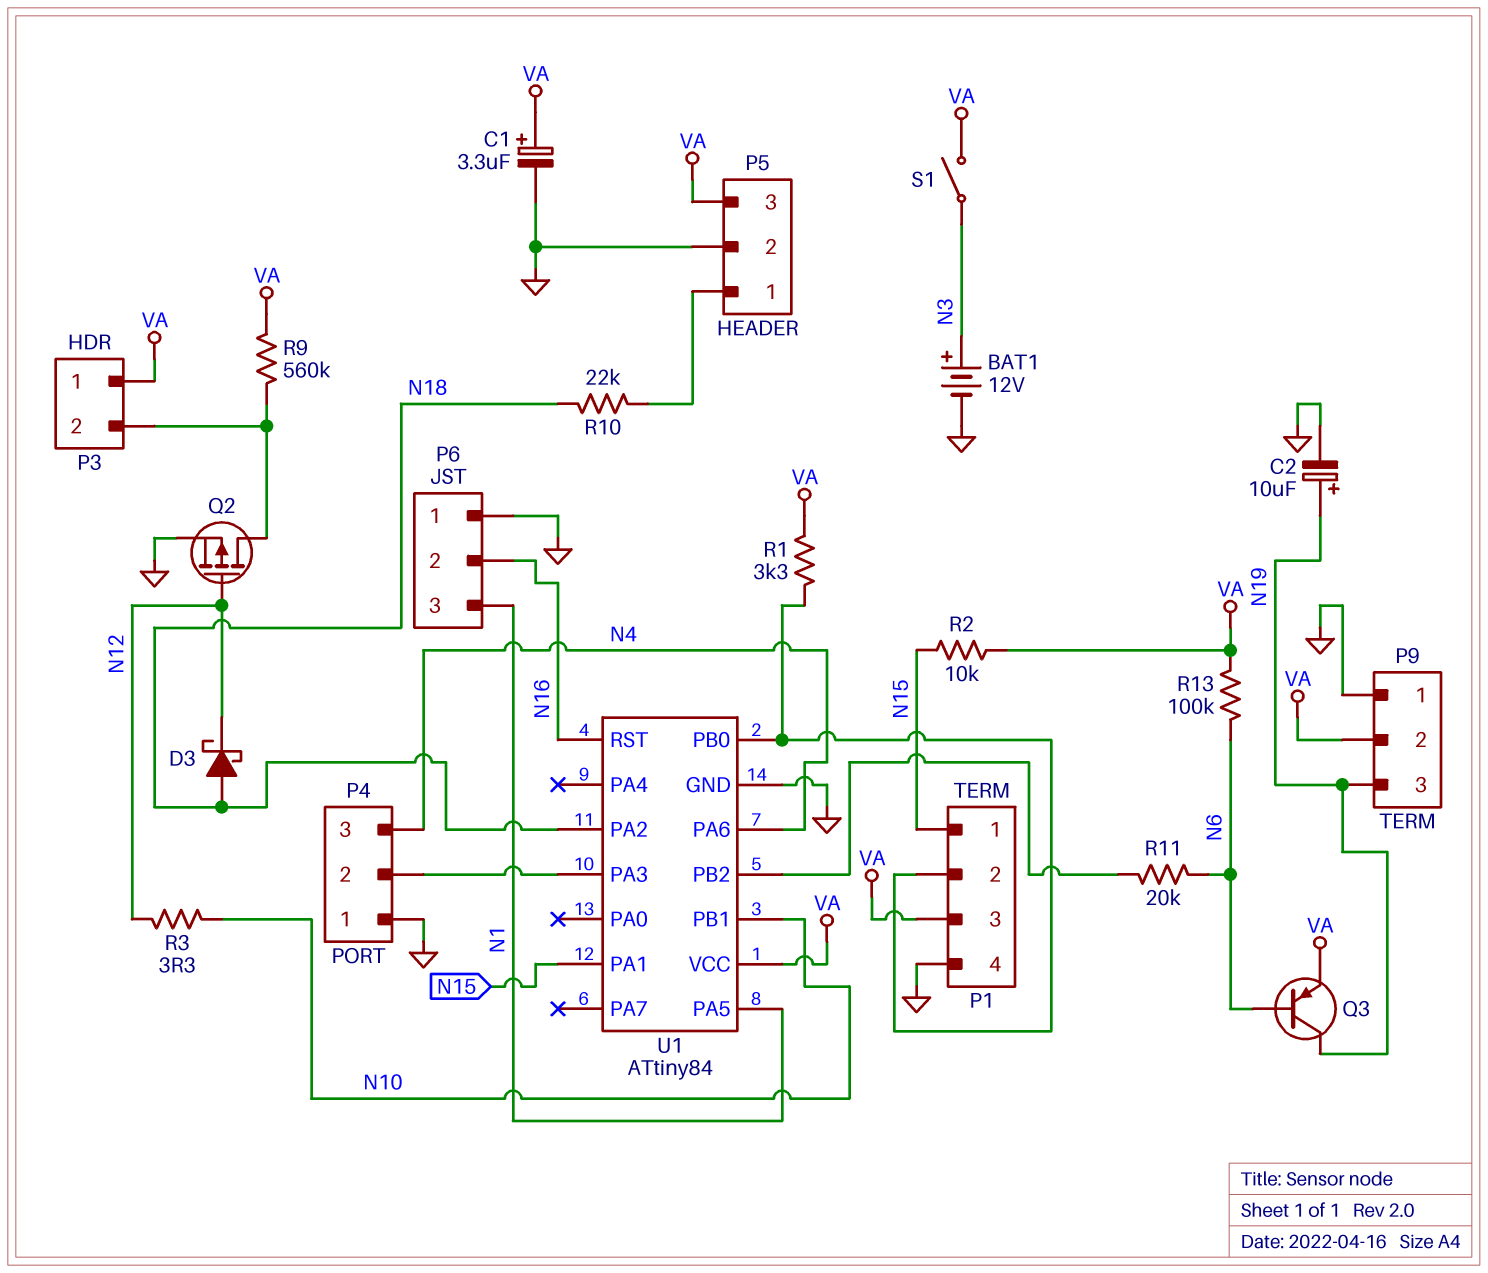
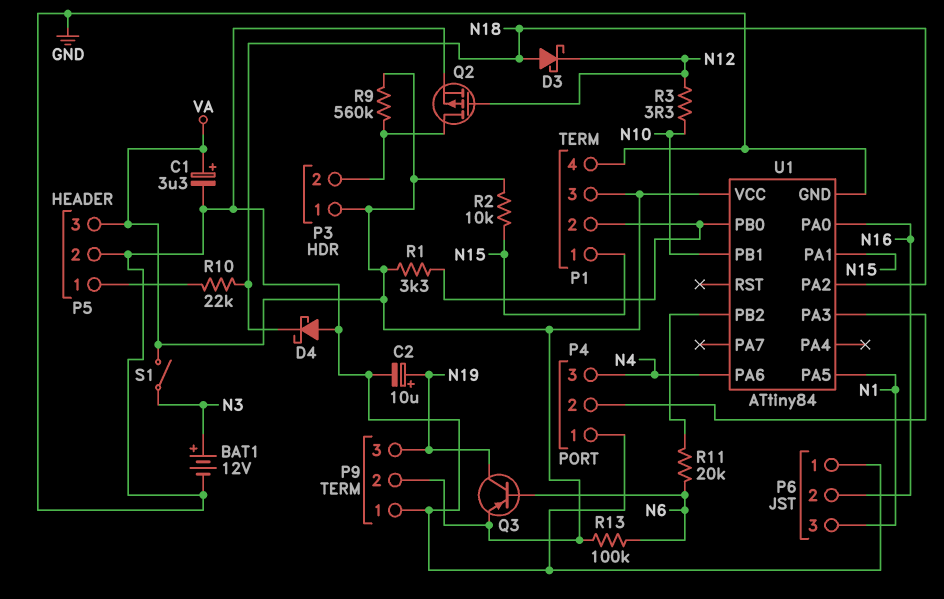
D4: none -> schottky (A GND, K N18)
U1 pin PA0: none -> N16
U1 pin RST: N16 -> none

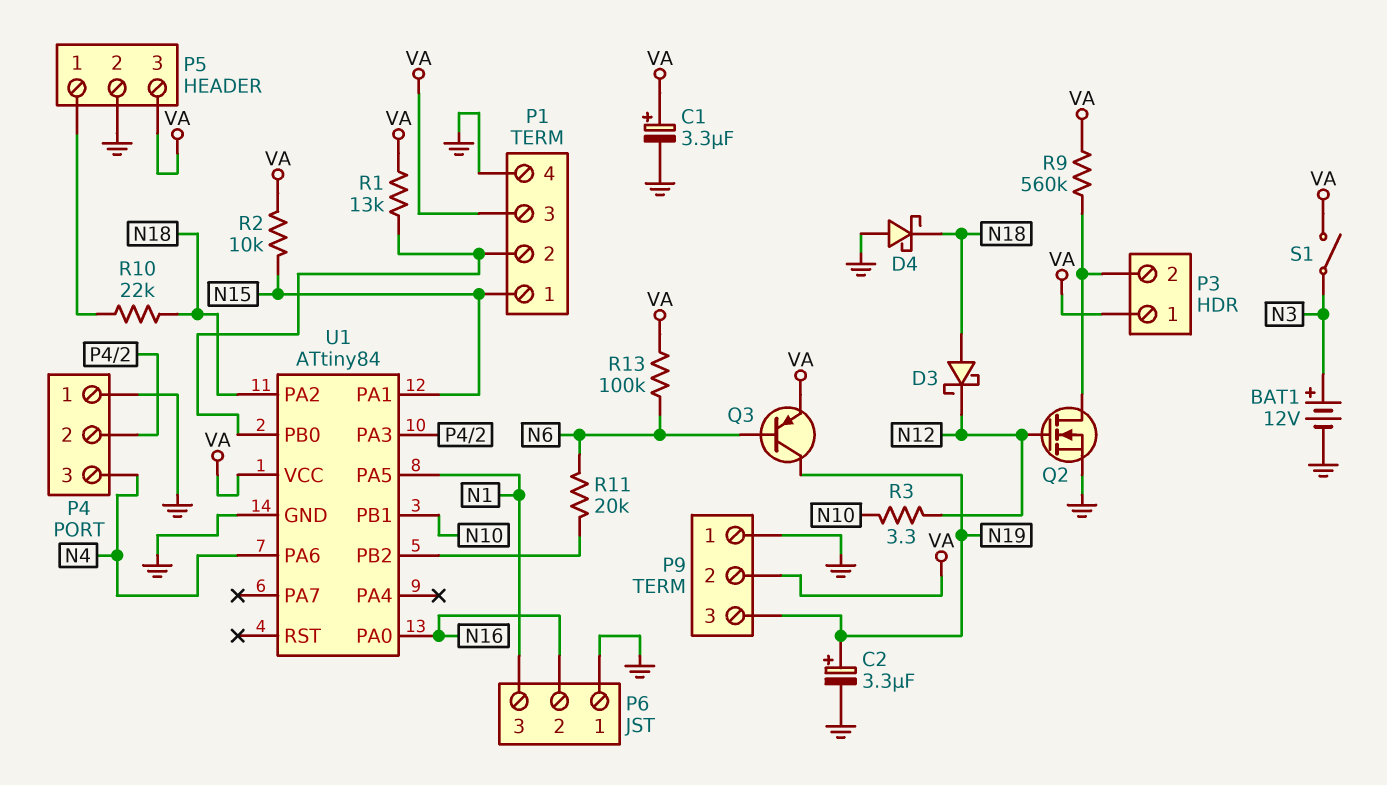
C2: 10uF (plus N19, minus GND) -> 3.3uF (plus N19, minus GND)
Q2: PMOS (G N12, D P3/2, S GND) -> NMOS (G N12, D P3/2, S GND)
R1: 3.3k (P1/2, VA) -> 13k (P1/2, VA)

